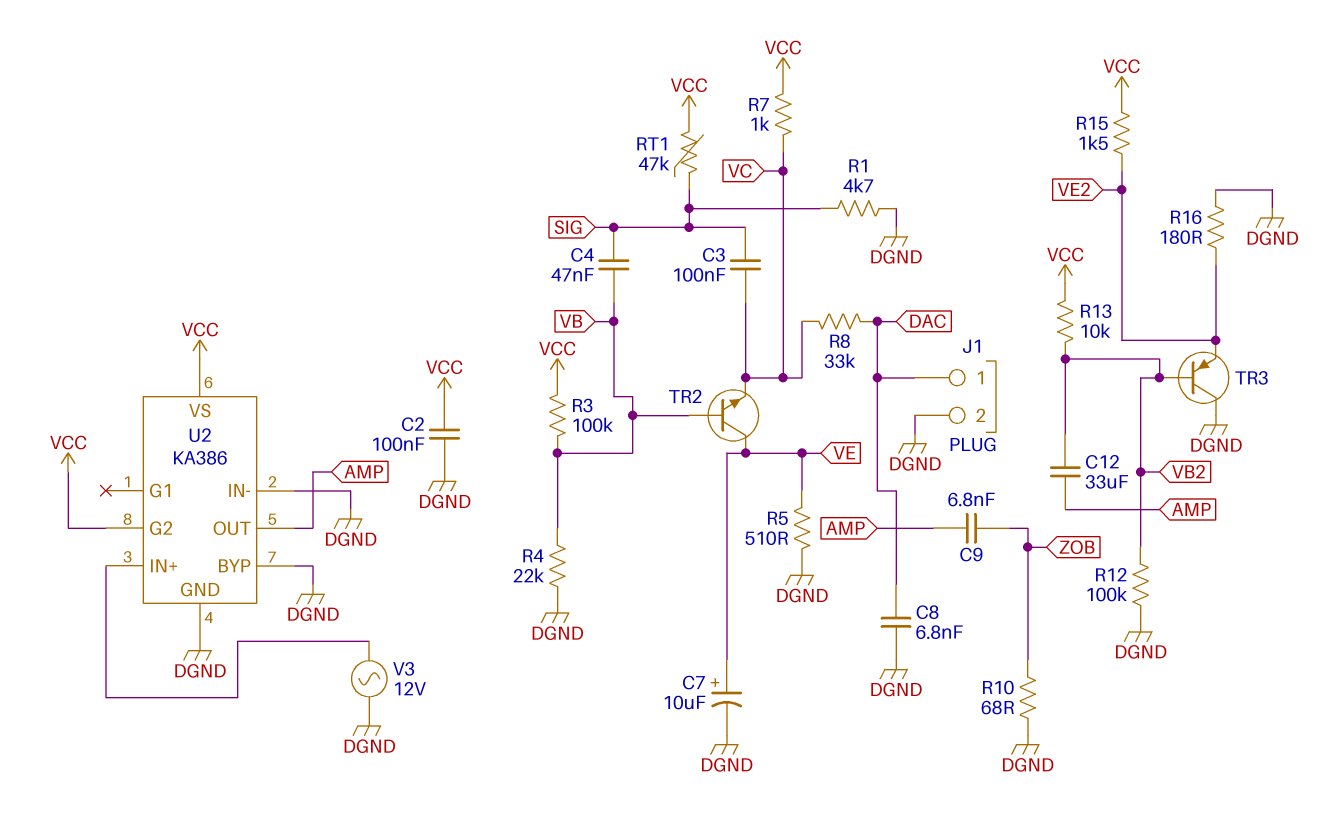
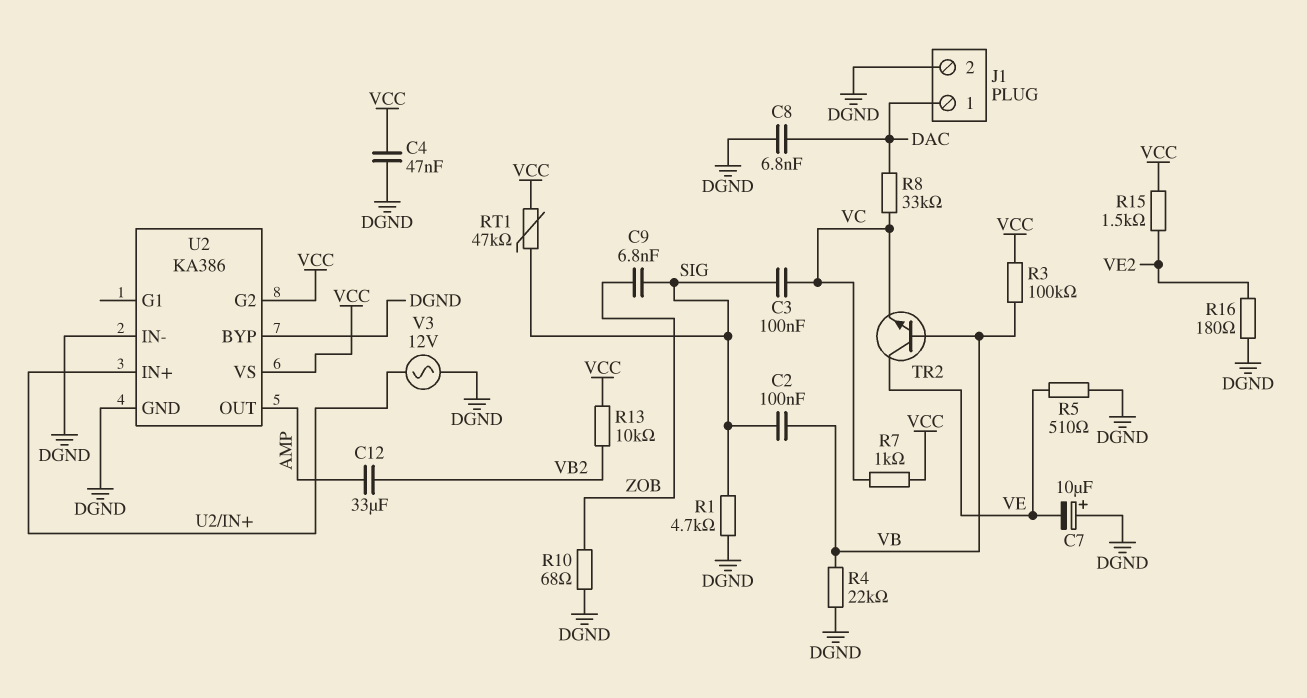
C2: 100nF (DGND, VCC) -> 100nF (SIG, VB)
C4: 47nF (SIG, VB) -> 47nF (DGND, VCC)
C7: 10uF (plus VE, minus DGND) -> 10uF (plus DGND, minus VE)
C9: 6.8nF (AMP, ZOB) -> 6.8nF (SIG, ZOB)
R12: 100k (DGND, VB2) -> none
TR3: PNP (B VB2, C DGND, E VE2) -> none

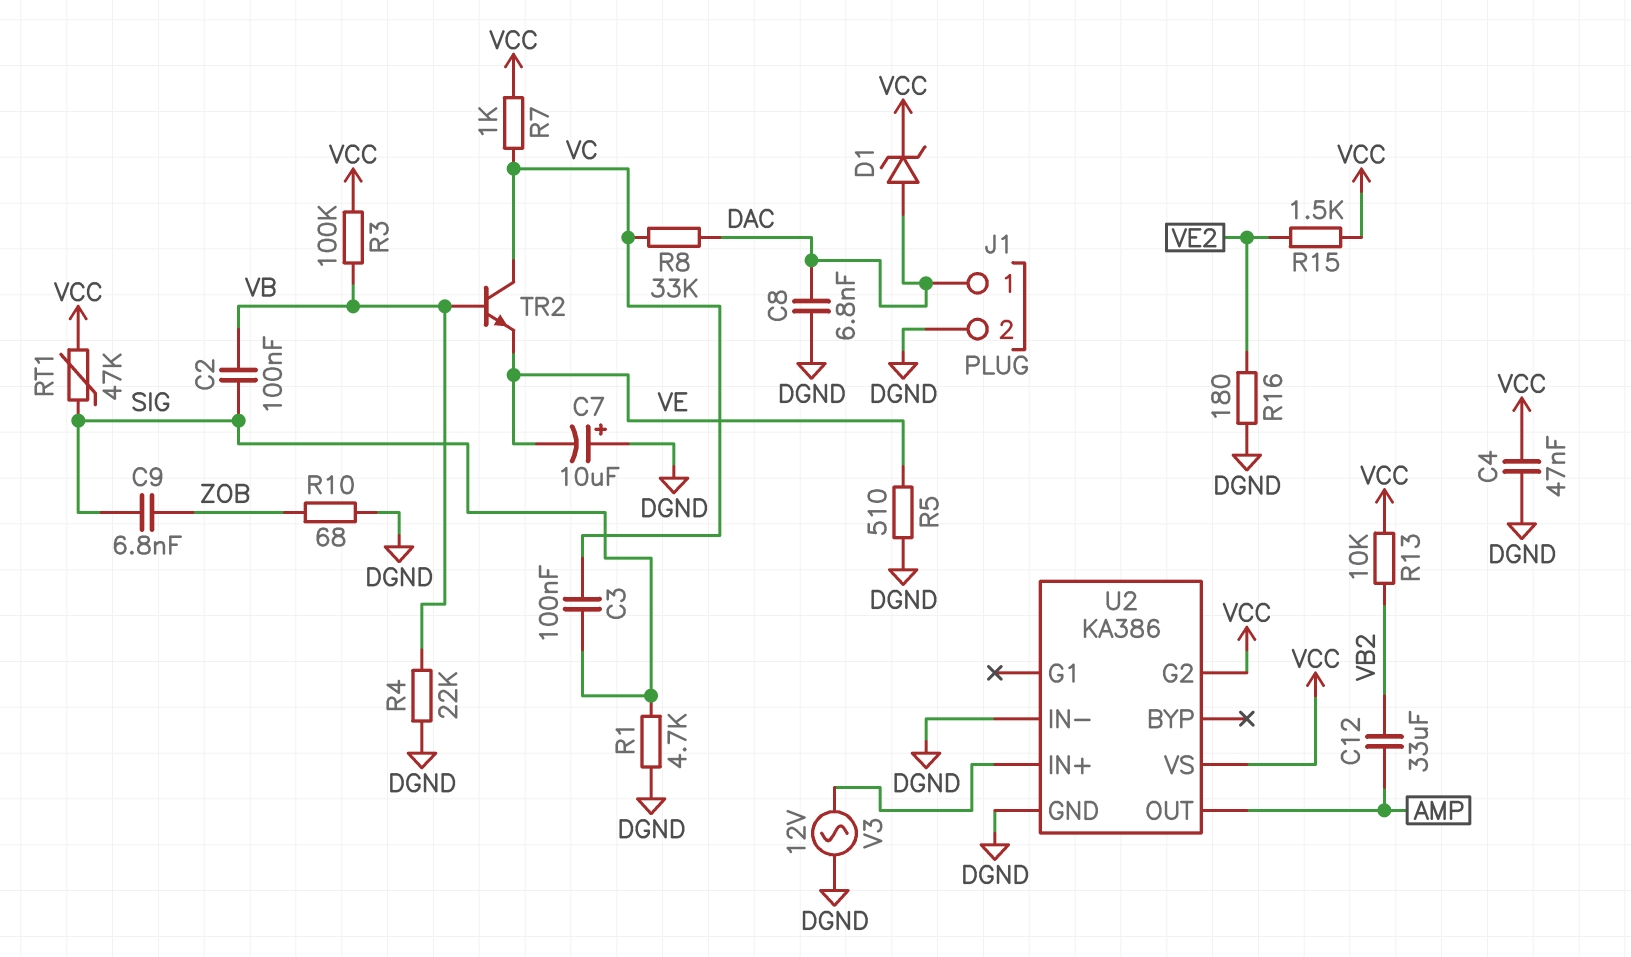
D1: none -> zener (A DAC, K VCC)
TR2: NPN (B VB, C VE, E VC) -> NPN (B VB, C VC, E VE)
U2 pin BYP: DGND -> none

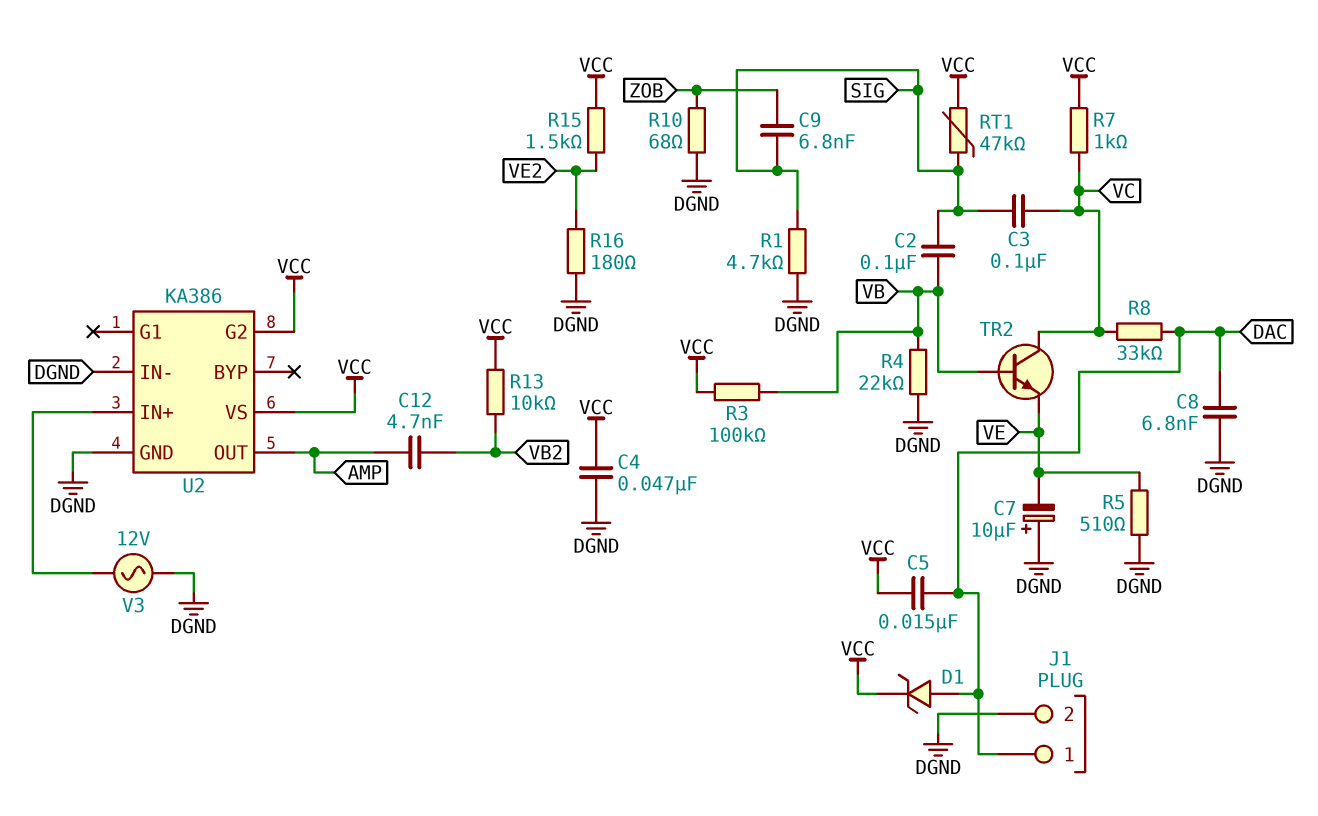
C5: none -> 15nF (DAC, VCC)
C12: 33uF (AMP, VB2) -> 4.7nF (AMP, VB2)

